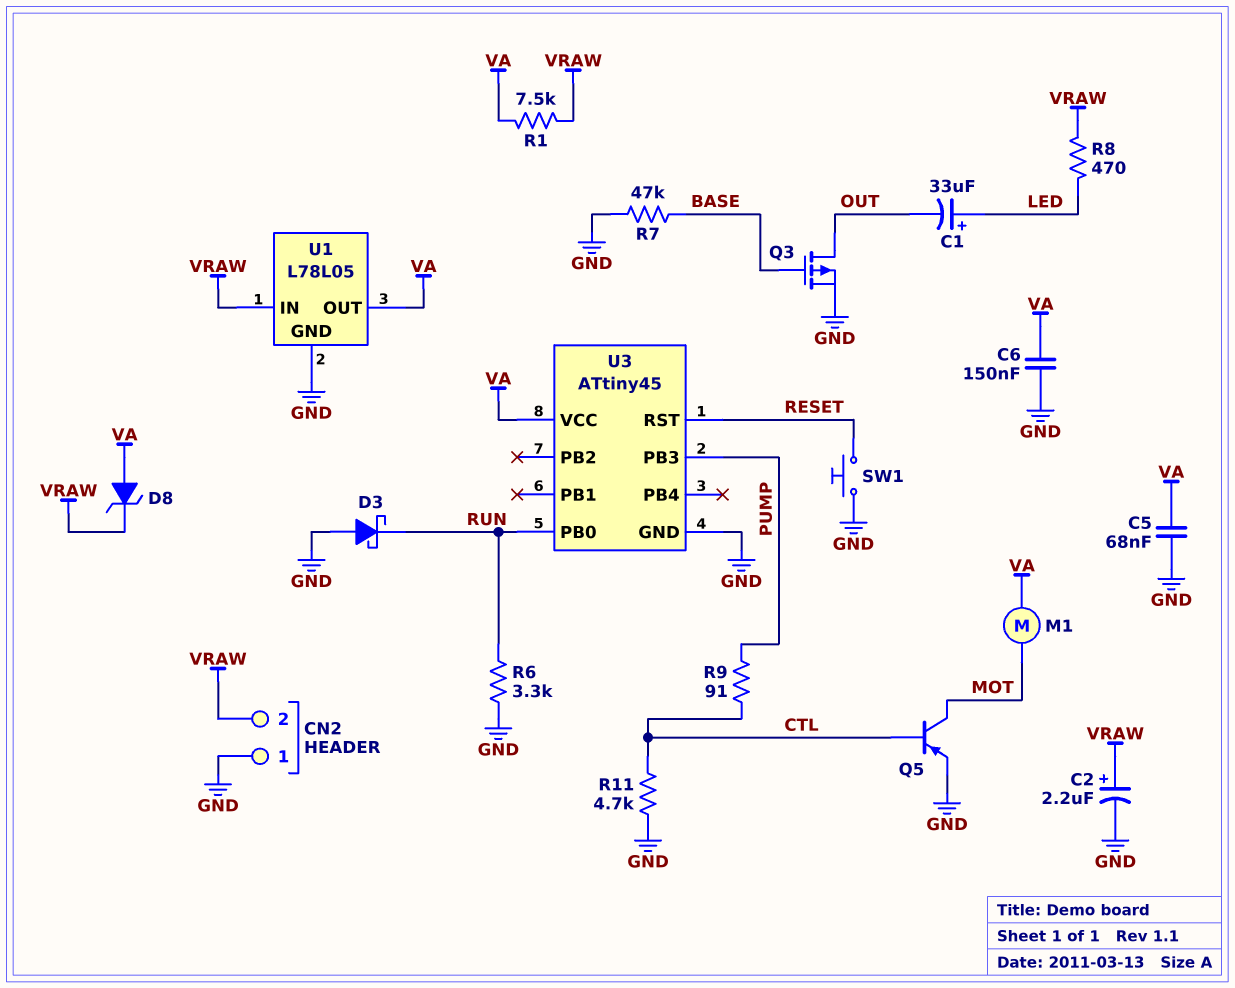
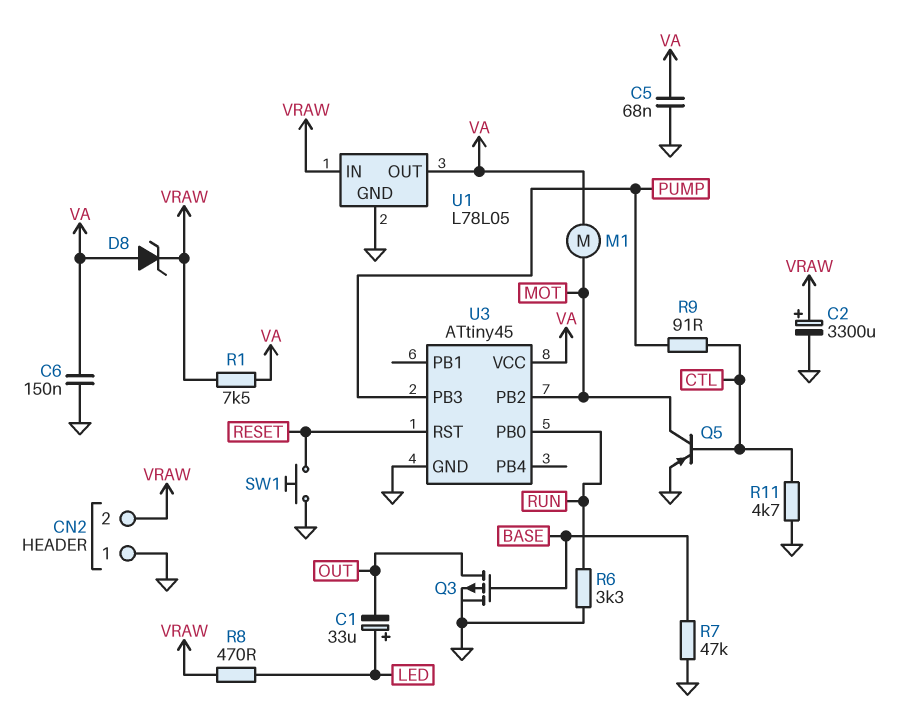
C2: 2.2uF (plus VRAW, minus GND) -> 3300uF (plus VRAW, minus GND)
D3: schottky (A GND, K RUN) -> none
U3 pin PB2: none -> MOT

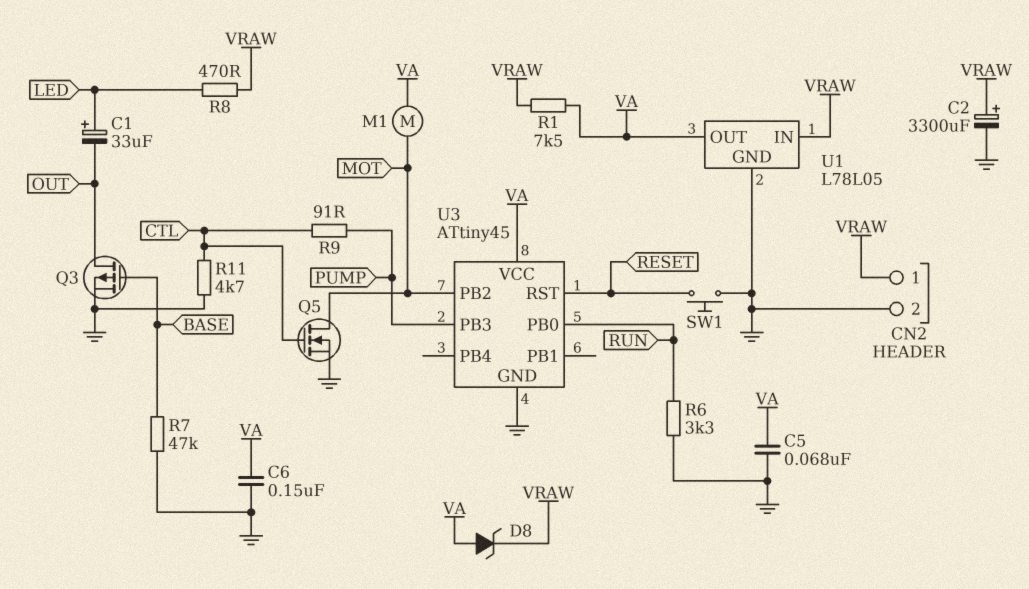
CN2 pin 1: GND -> VRAW
CN2 pin 2: VRAW -> GND
Q5: PNP (B CTL, C MOT, E GND) -> NMOS (G CTL, D MOT, S GND)

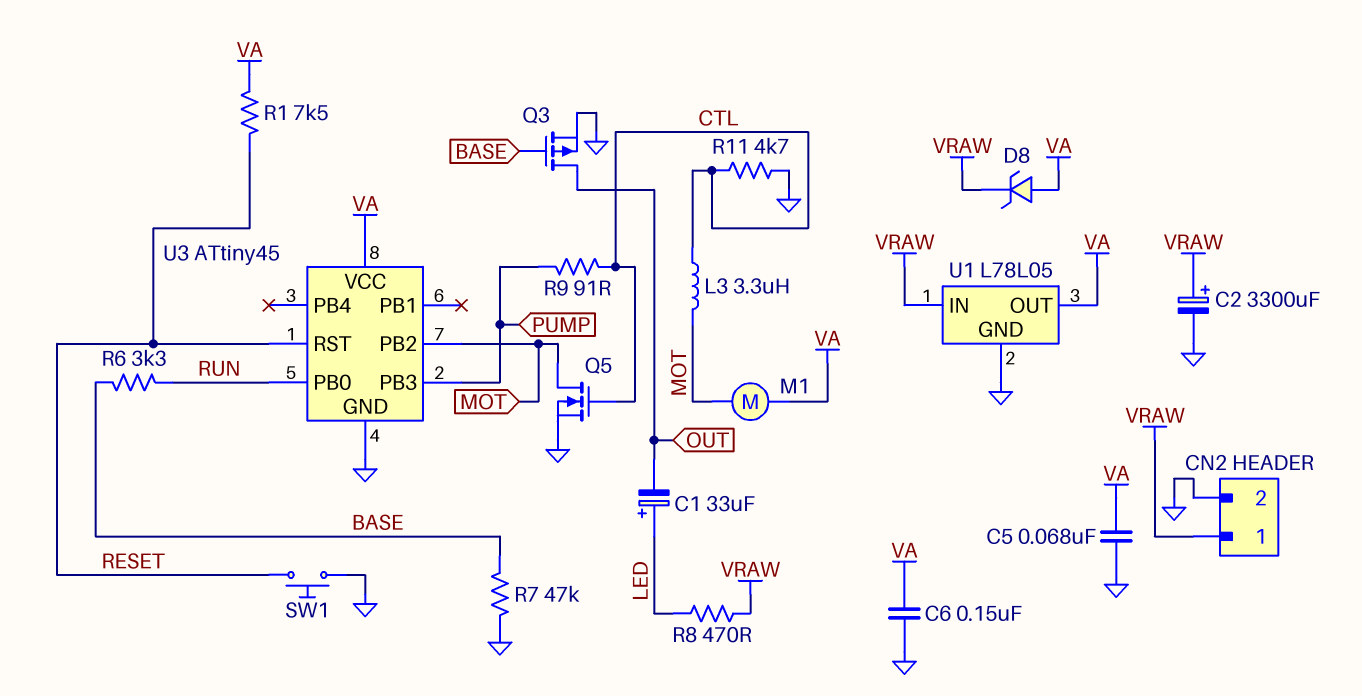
L3: none -> 3.3uH (CTL, MOT)
R1: 7.5k (VA, VRAW) -> 7.5k (RESET, VA)
R6: 3.3k (GND, RUN) -> 3.3k (BASE, RUN)

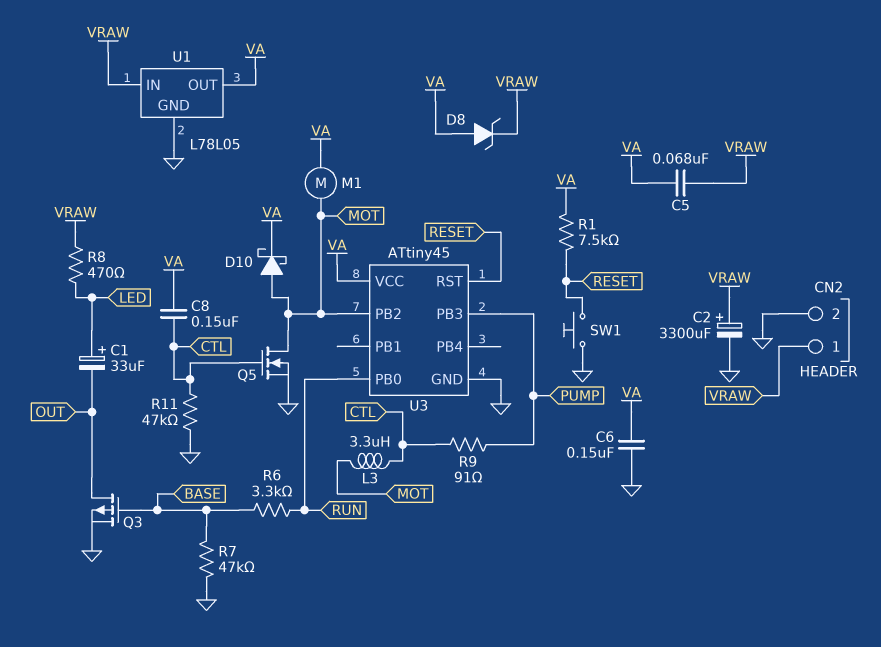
C5: 68nF (GND, VA) -> 68nF (VA, VRAW)
C8: none -> 150nF (CTL, VA)
D10: none -> schottky (A MOT, K VA)
R11: 4.7k (CTL, GND) -> 47k (CTL, GND)

